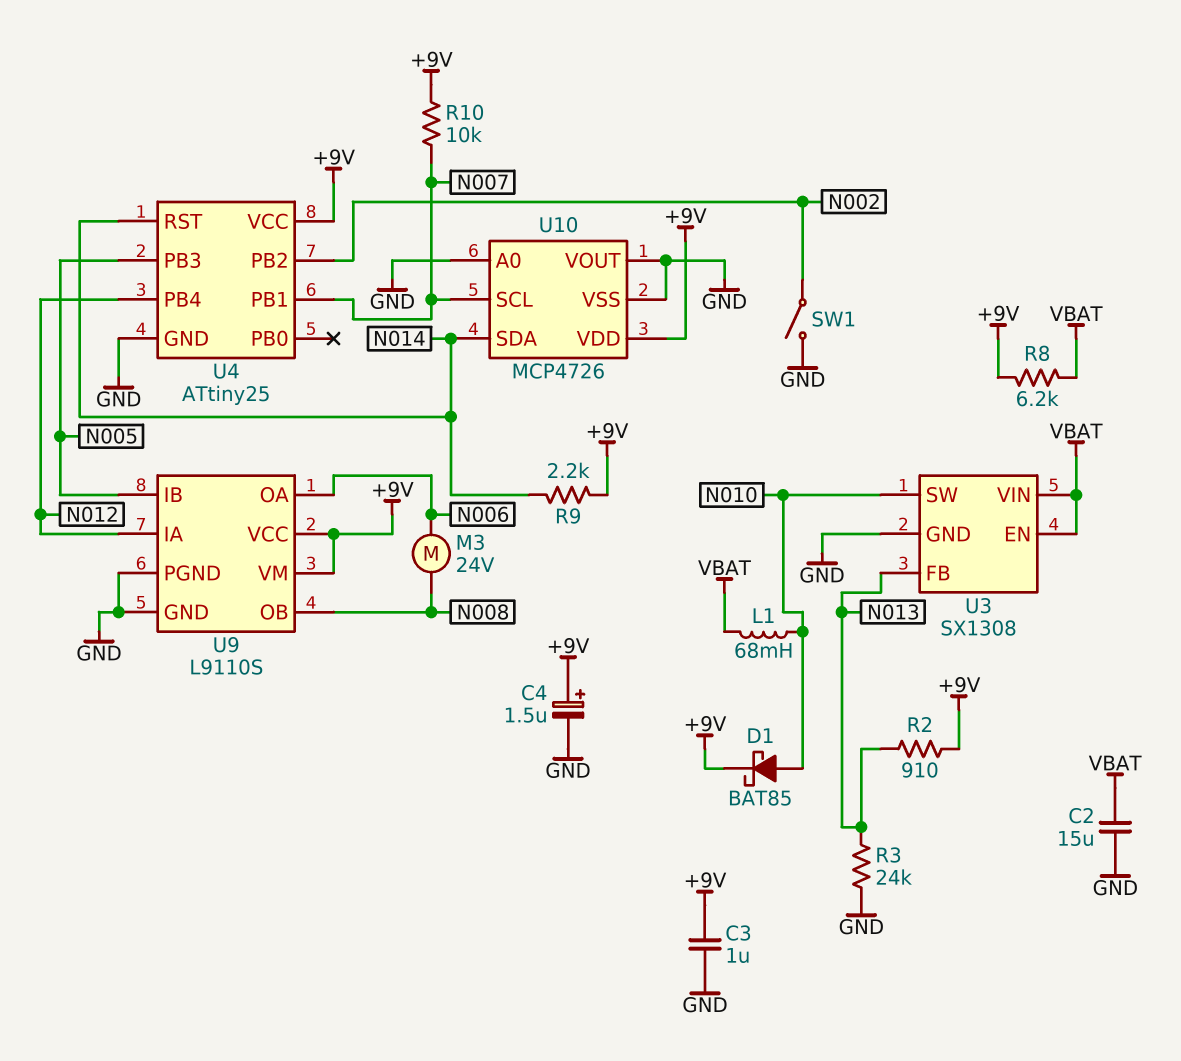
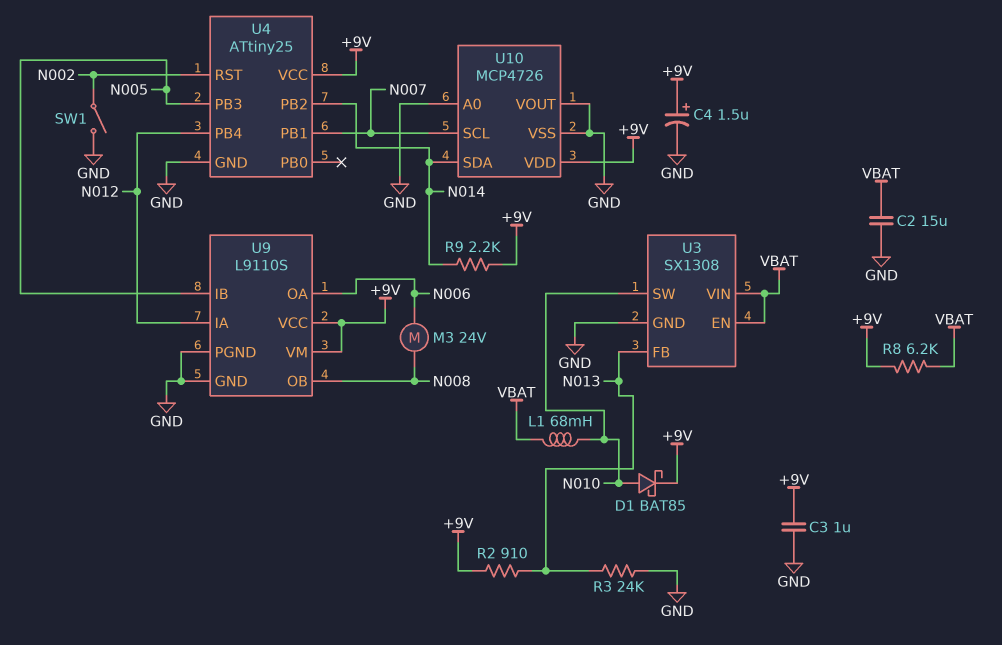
R10: 10k (+9V, N007) -> none
U4 pin PB2: N002 -> N014
U4 pin RST: N014 -> N002

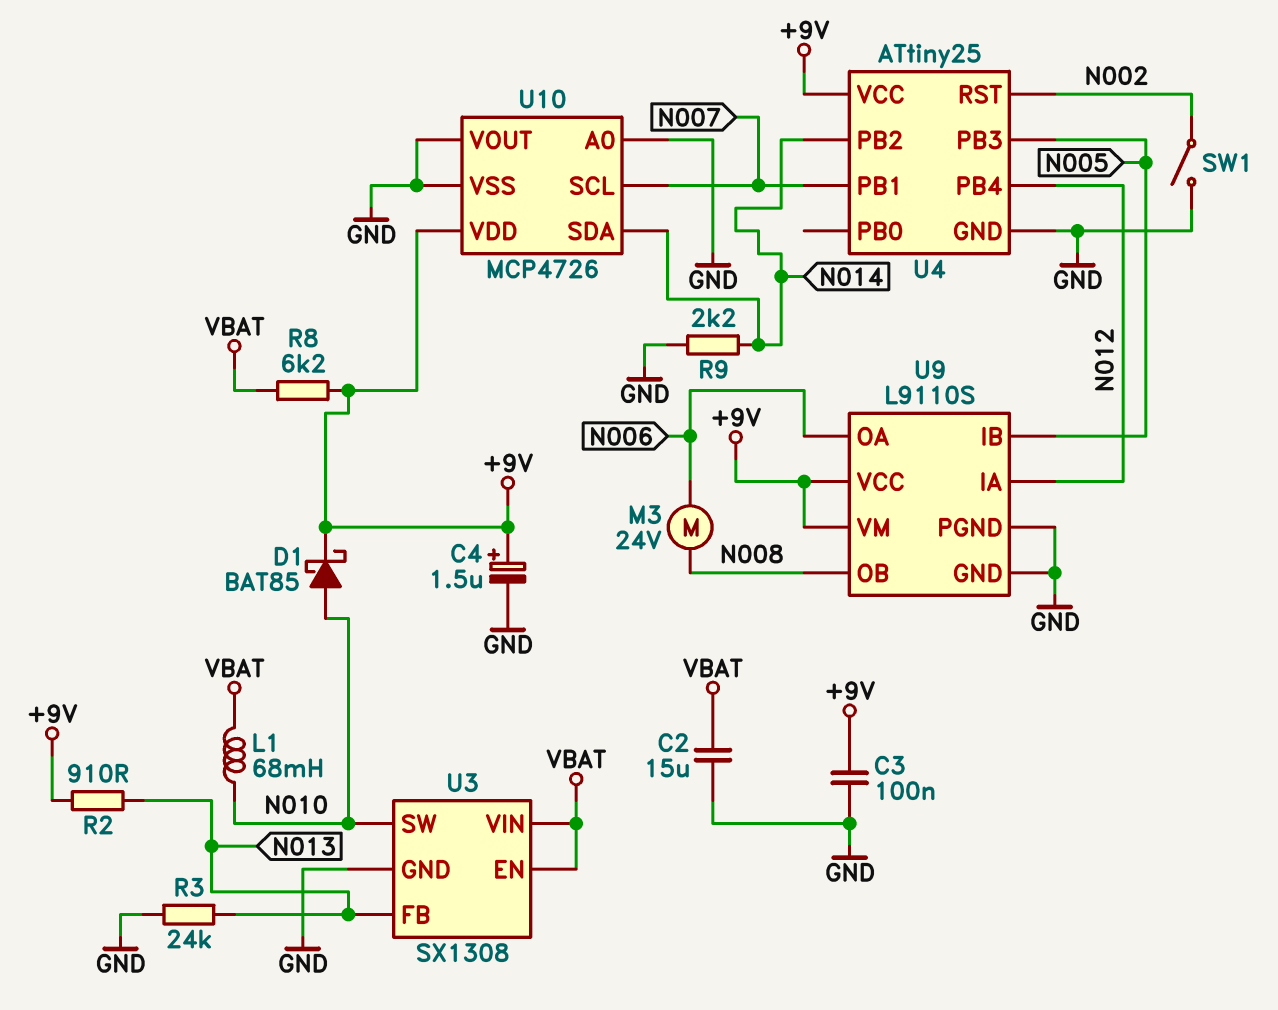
C3: 1uF (+9V, GND) -> 100nF (+9V, GND)
R9: 2.2k (+9V, N014) -> 2.2k (GND, N014)

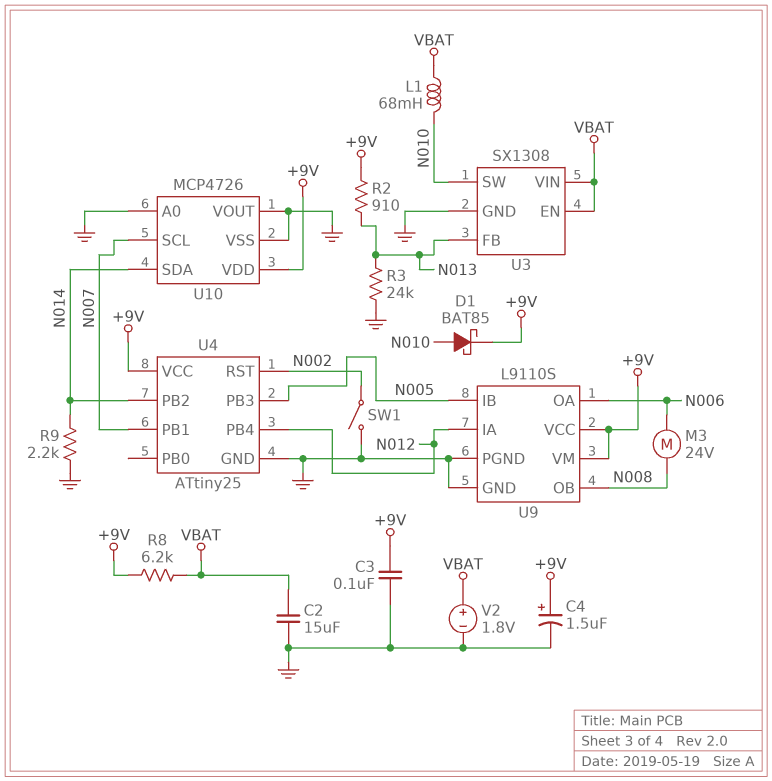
V2: none -> 1.8V (plus VBAT, minus GND)

